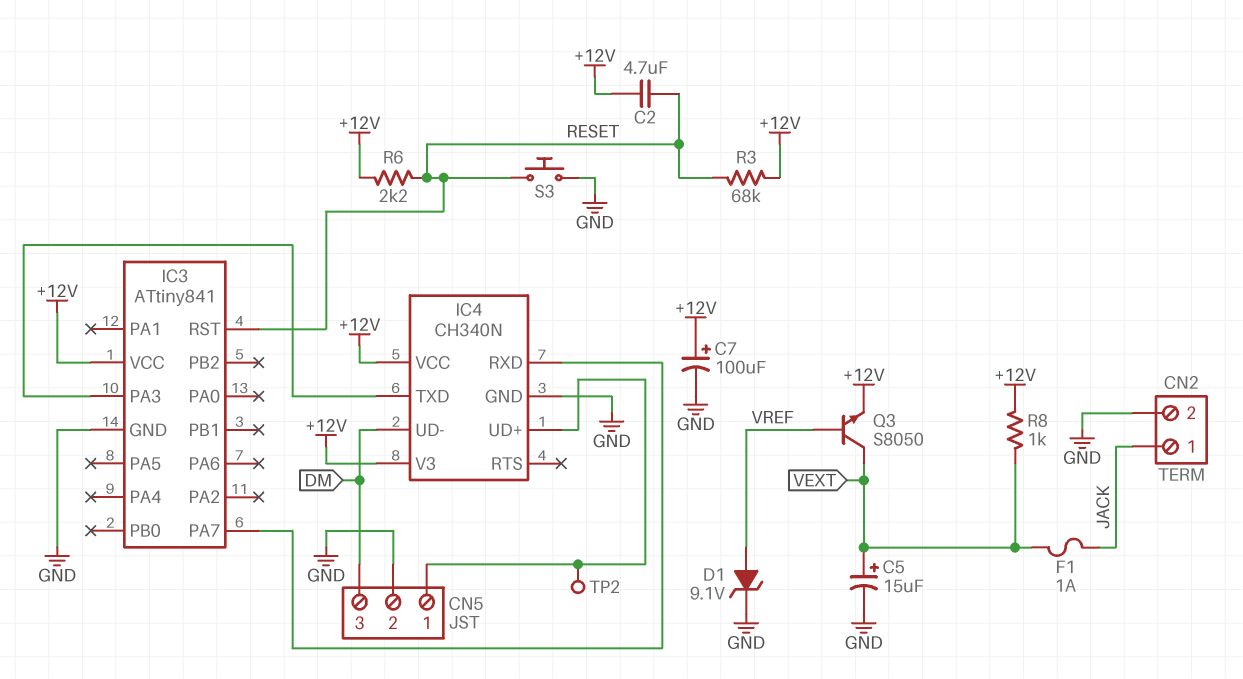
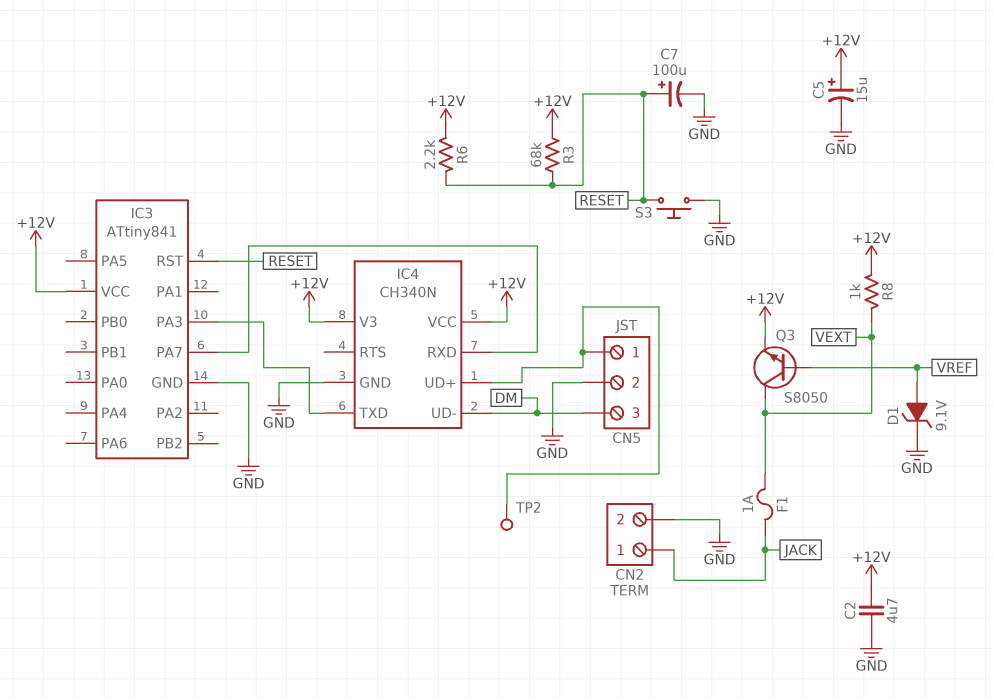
C2: 4.7uF (+12V, RESET) -> 4.7uF (+12V, GND)
C5: 15uF (plus VEXT, minus GND) -> 15uF (plus +12V, minus GND)
C7: 100uF (plus +12V, minus GND) -> 100uF (plus RESET, minus GND)

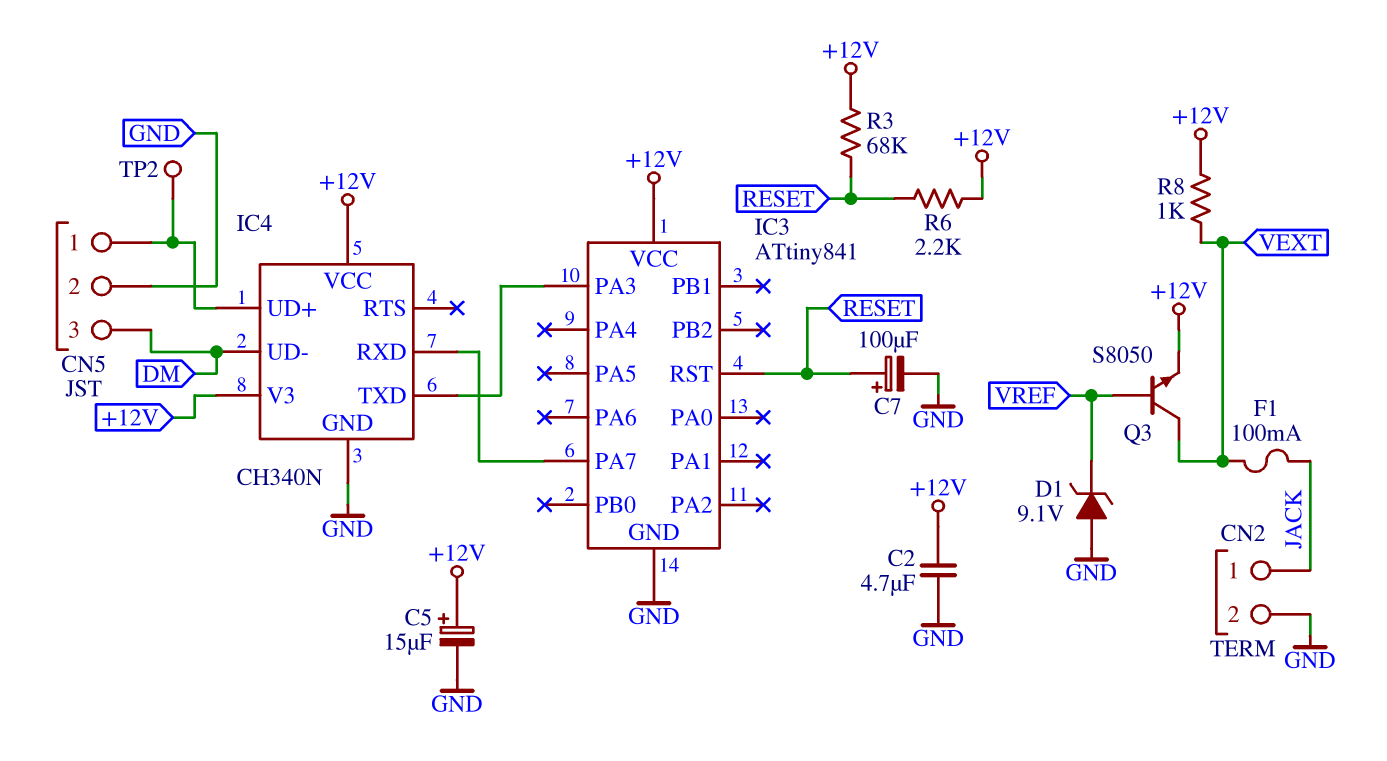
D1: zener 9.1V (A VREF, K GND) -> zener 9.1V (A GND, K VREF)
F1: 1A (JACK, VEXT) -> 100mA (JACK, VEXT)
S3: button (GND, RESET) -> none

